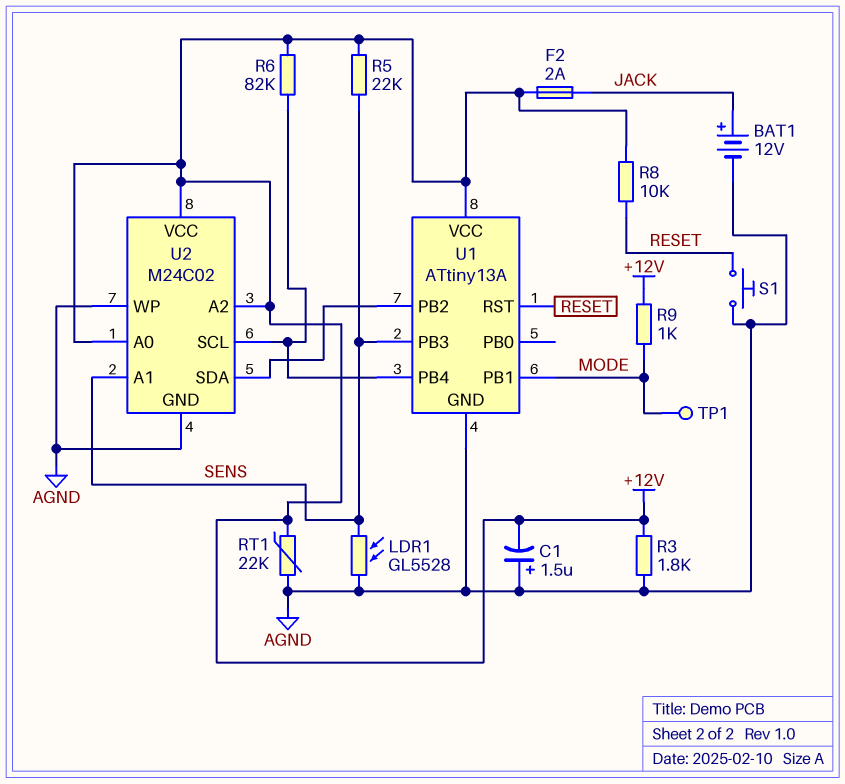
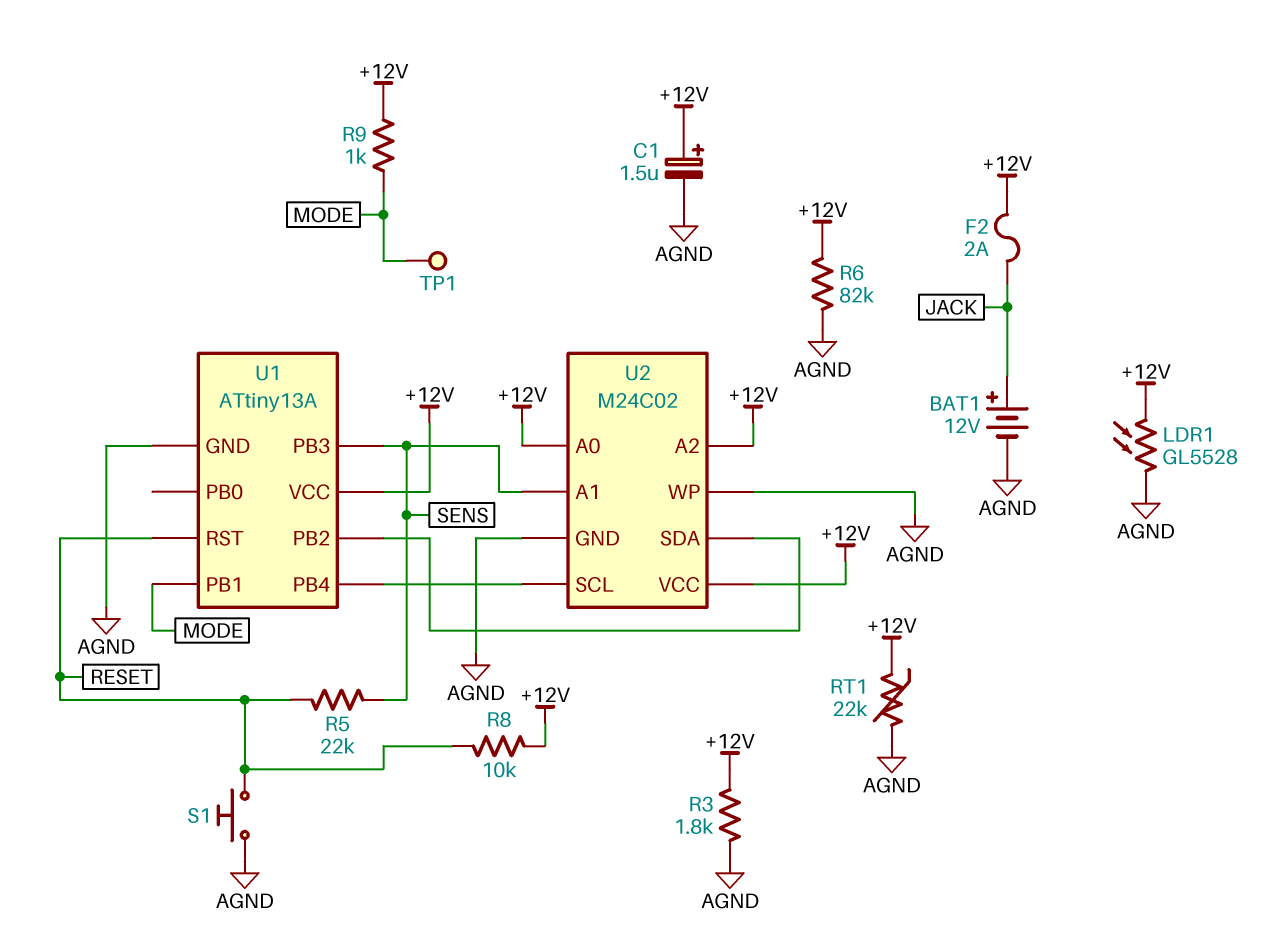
C1: 1.5uF (plus AGND, minus +12V) -> 1.5uF (plus +12V, minus AGND)
LDR1: GL5528 (AGND, SENS) -> GL5528 (+12V, AGND)
R5: 22k (+12V, SENS) -> 22k (RESET, SENS)
R6: 82k (+12V, U1/PB4) -> 82k (+12V, AGND)

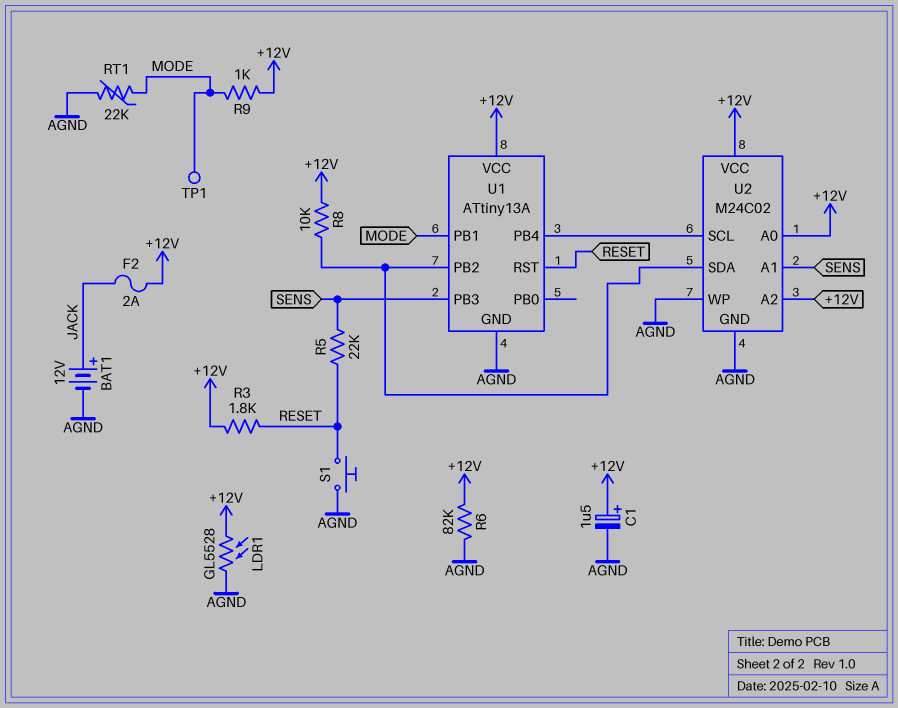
R3: 1.8k (+12V, AGND) -> 1.8k (+12V, RESET)
R8: 10k (+12V, RESET) -> 10k (+12V, U1/PB2)
RT1: 22k (+12V, AGND) -> 22k (AGND, MODE)

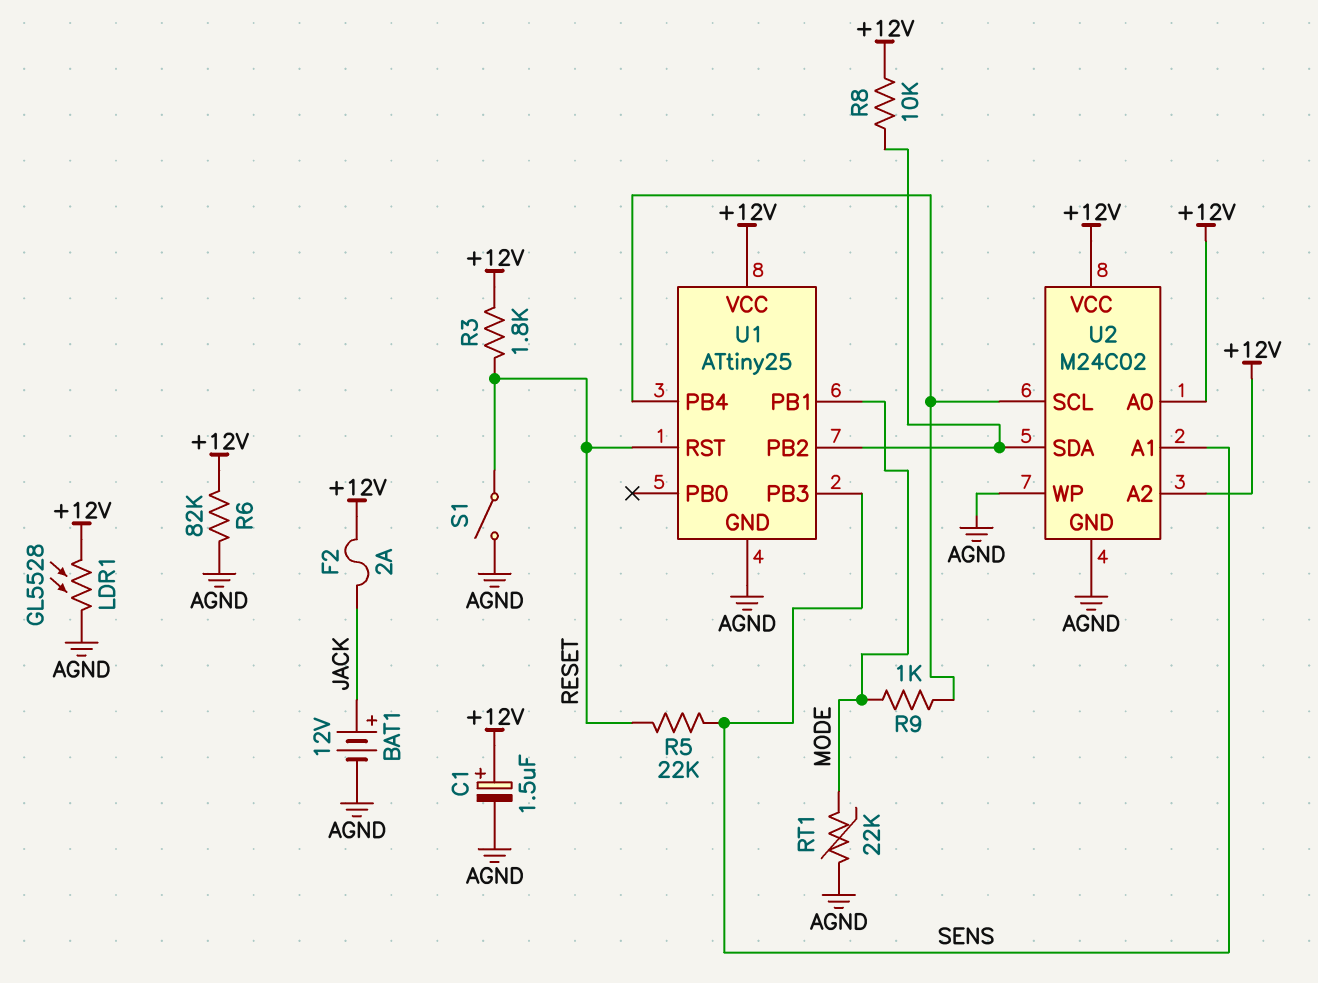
R9: 1k (+12V, MODE) -> 1k (MODE, U1/PB4)
S1: button (AGND, RESET) -> switch (AGND, RESET)
TP1: test point (MODE) -> none
U1: ATtiny13A -> ATtiny25

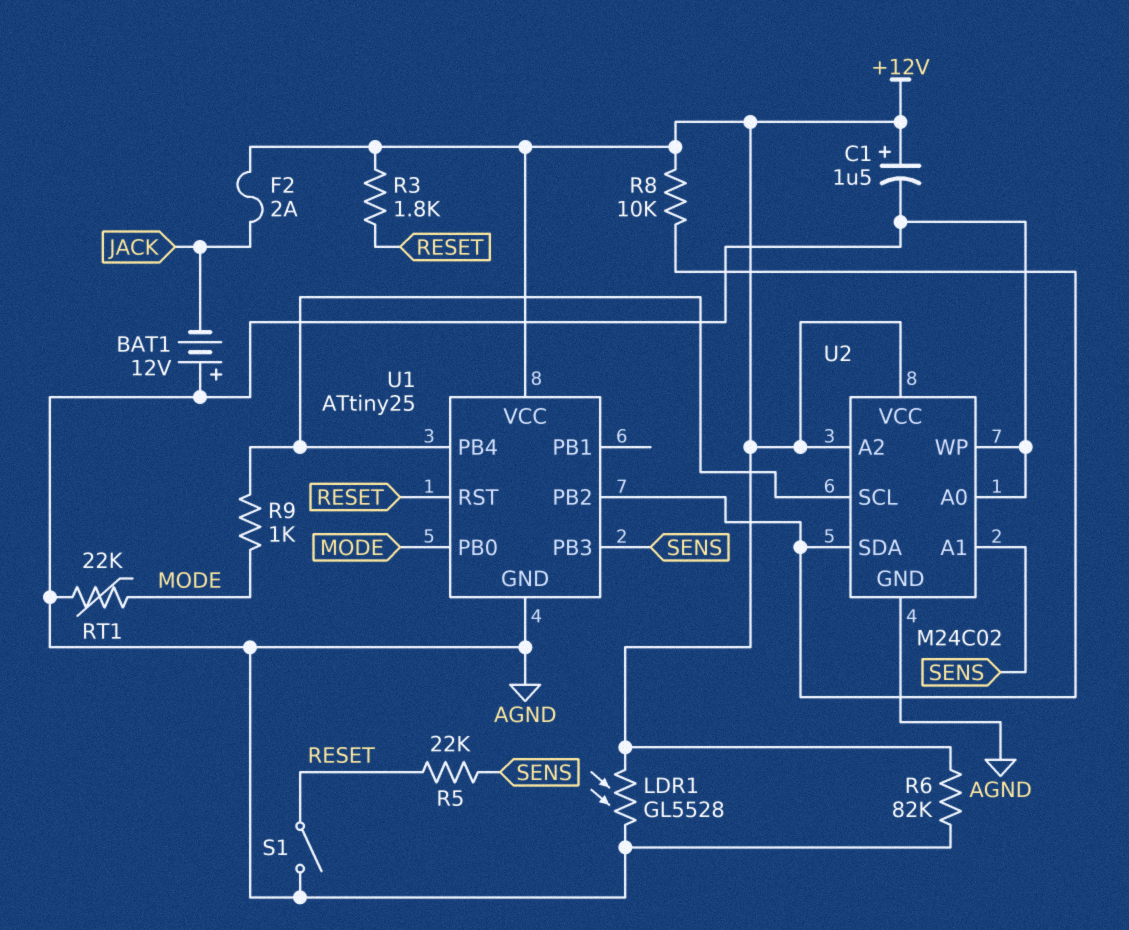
BAT1: 12V (plus JACK, minus AGND) -> 12V (plus AGND, minus JACK)
U1 pin PB0: none -> MODE
U1 pin PB1: MODE -> none
U2 pin A0: +12V -> AGND

